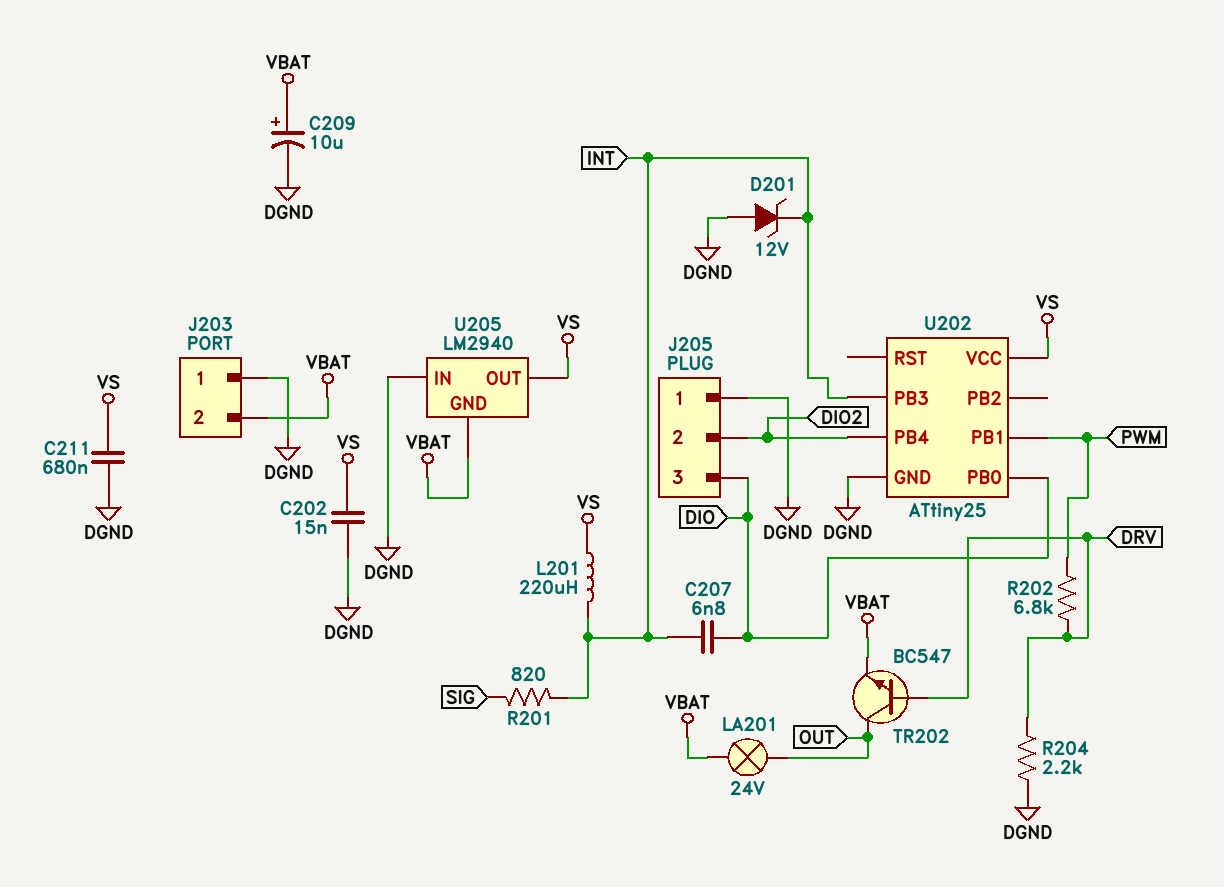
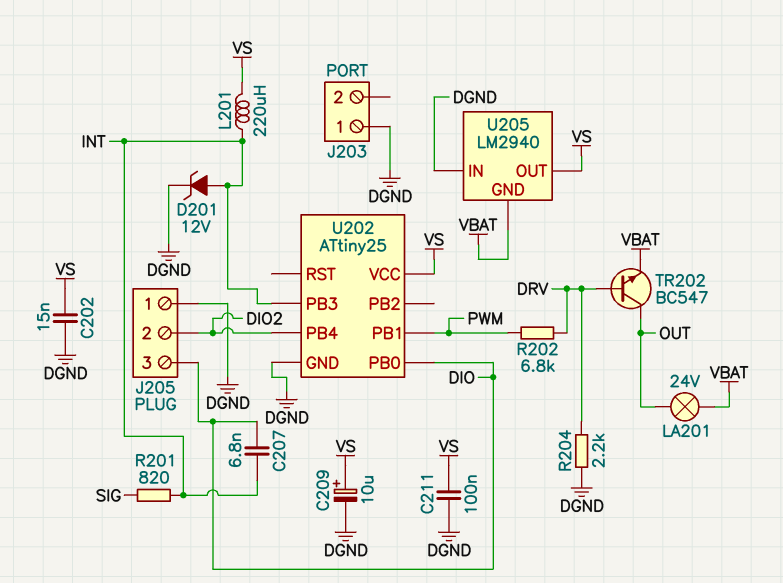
C209: 10uF (plus VBAT, minus DGND) -> 10uF (plus VS, minus DGND)
C211: 680nF (DGND, VS) -> 100nF (DGND, VS)
D201: zener 12V (A DGND, K INT) -> zener 12V (A INT, K DGND)
J203 pin 2: VBAT -> none

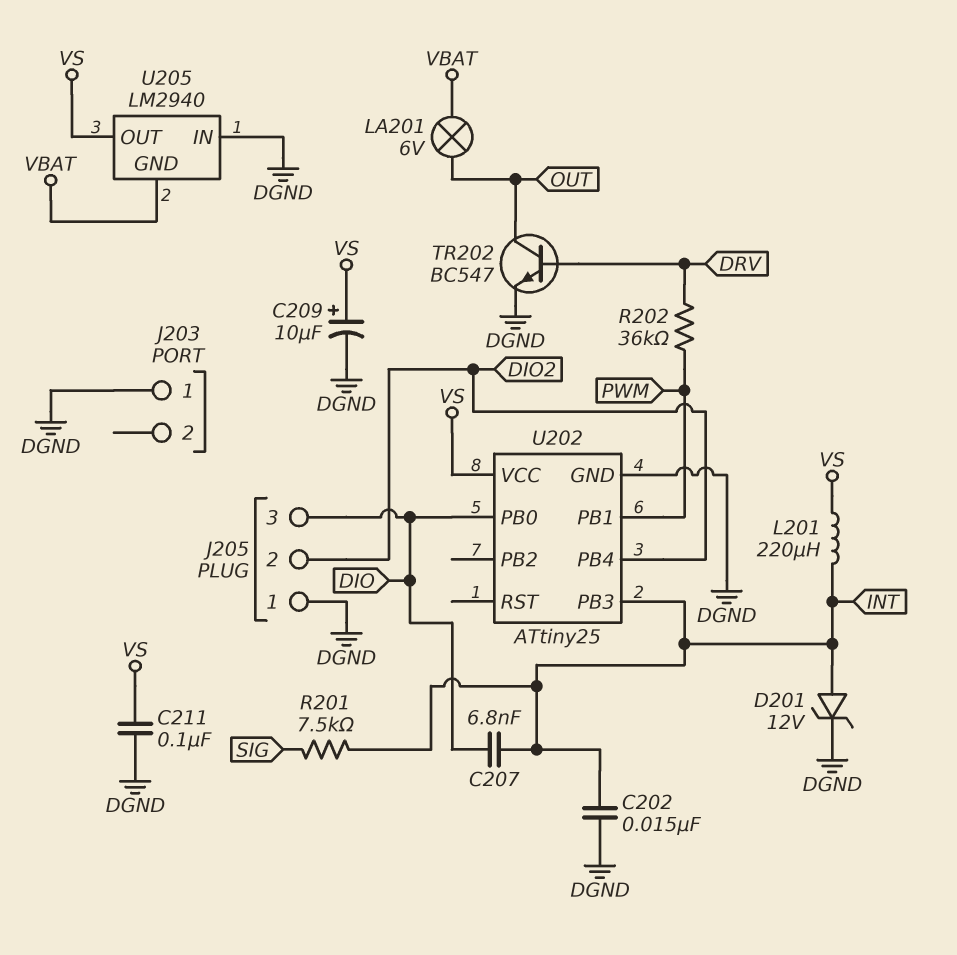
C202: 15nF (DGND, VS) -> 15nF (DGND, INT)
LA201: lamp 24V (OUT, VBAT) -> lamp 6V (OUT, VBAT)
R201: 820 (INT, SIG) -> 7.5k (INT, SIG)
R202: 6.8k (DRV, PWM) -> 36k (DRV, PWM)
R204: 2.2k (DGND, DRV) -> none
TR202: NPN BC547 (B DRV, C OUT, E VBAT) -> NPN BC547 (B DRV, C OUT, E DGND)

